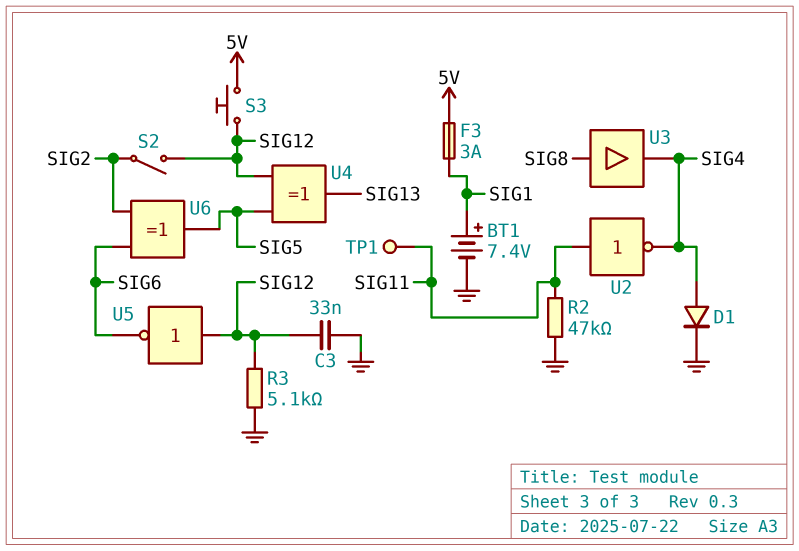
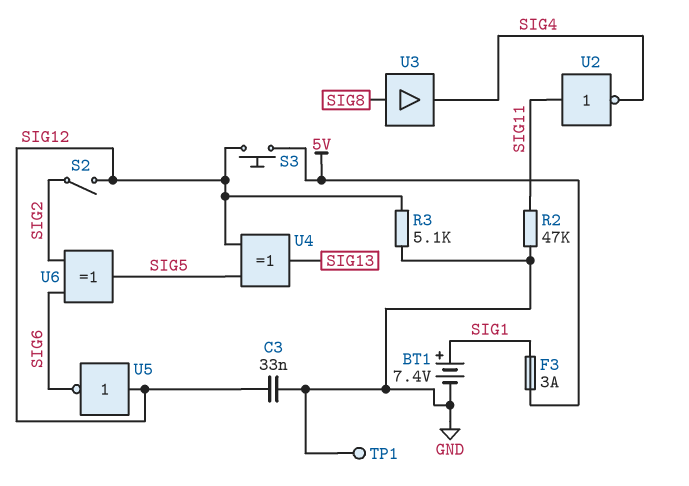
D1: diode (A SIG4, K GND) -> none
TP1: test point (SIG11) -> test point (GND)

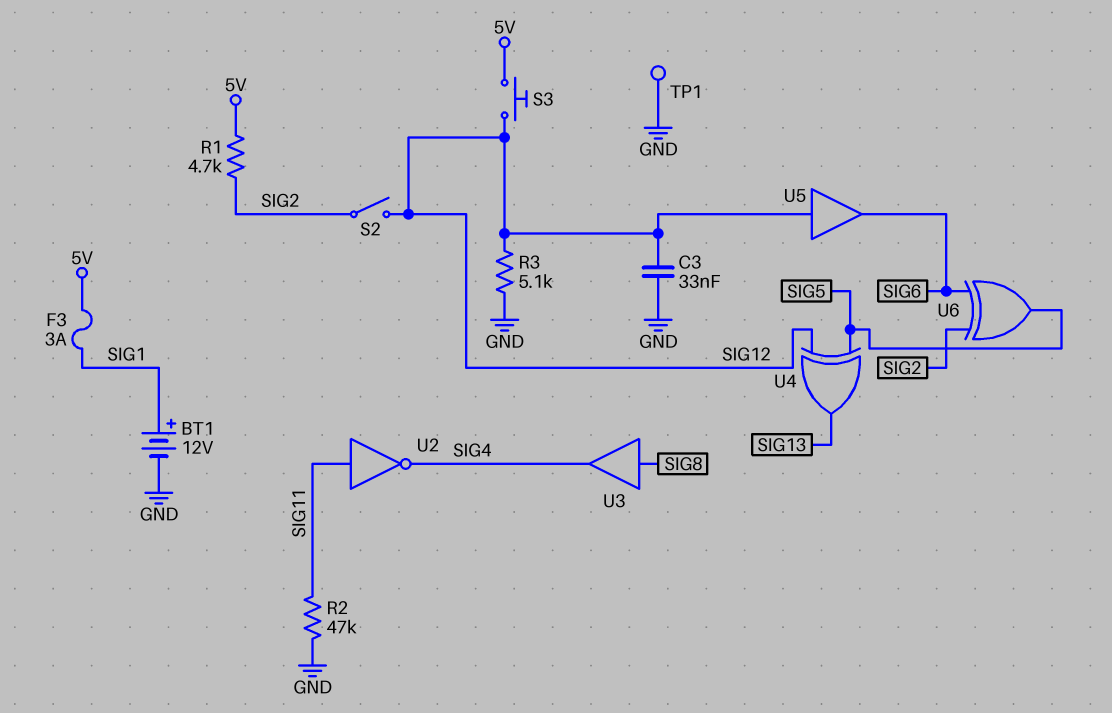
BT1: 7.4V (plus SIG1, minus GND) -> 12V (plus SIG1, minus GND)
R1: none -> 4.7k (5V, SIG2)
U5: NOT (in SIG12, out SIG6) -> buffer (in SIG12, out SIG6)

